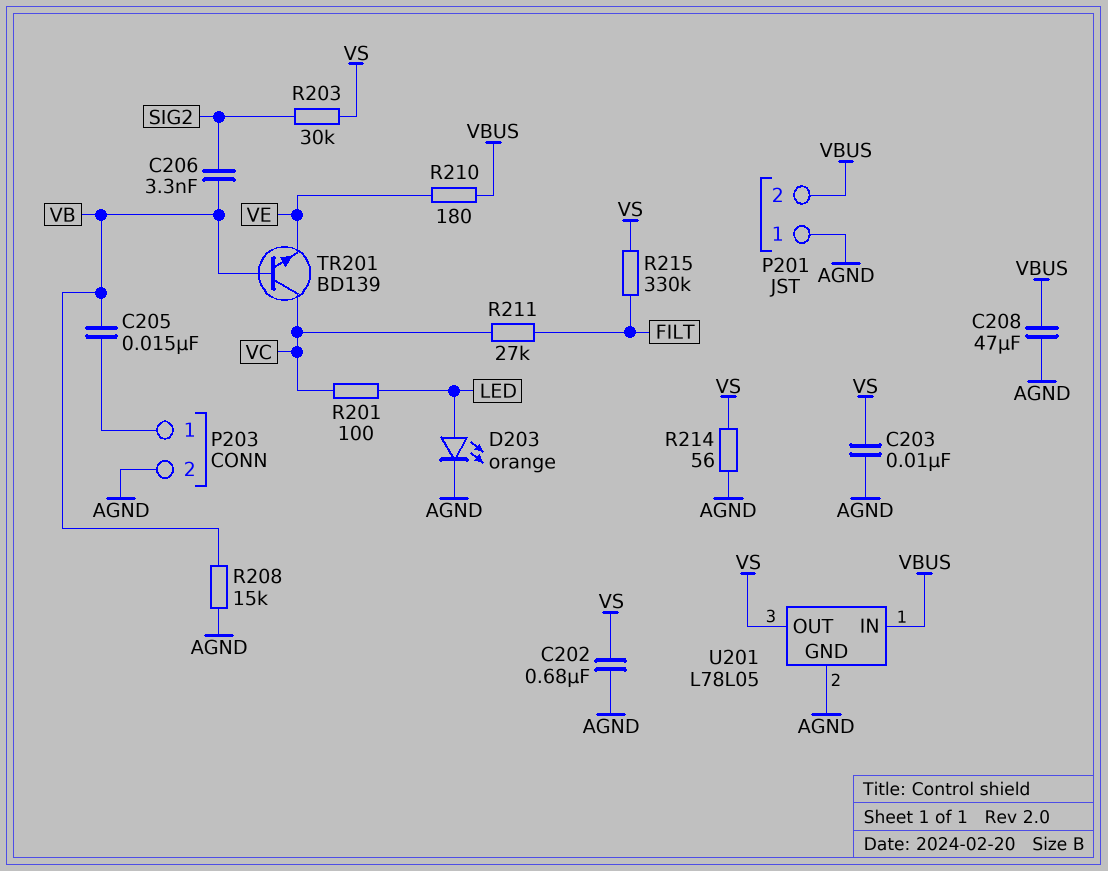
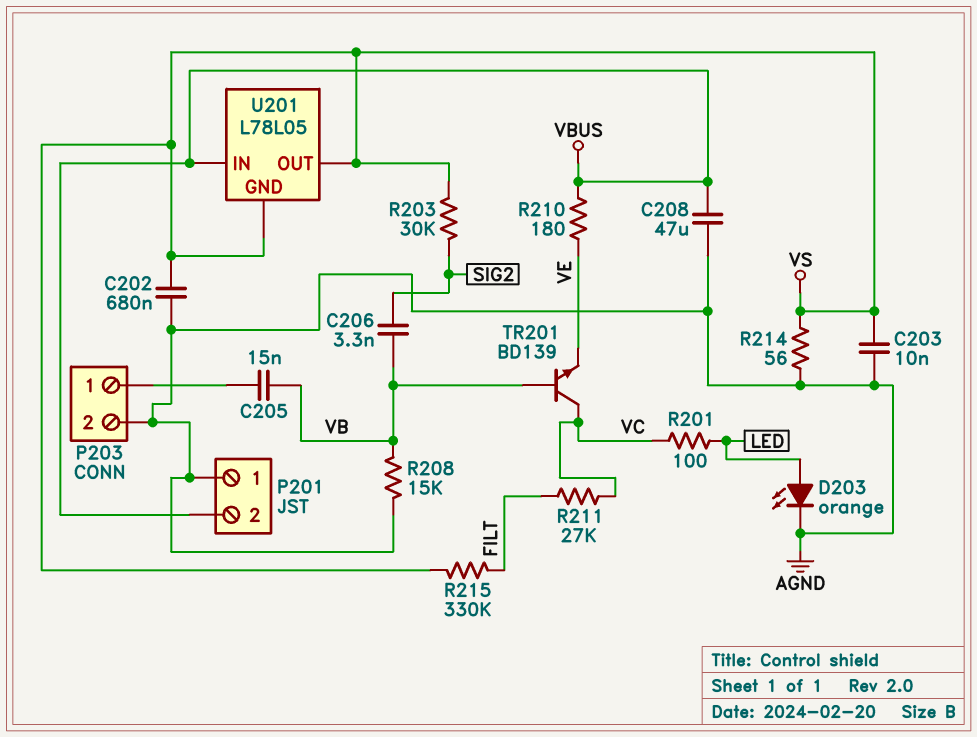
U201 pin GND: AGND -> VS

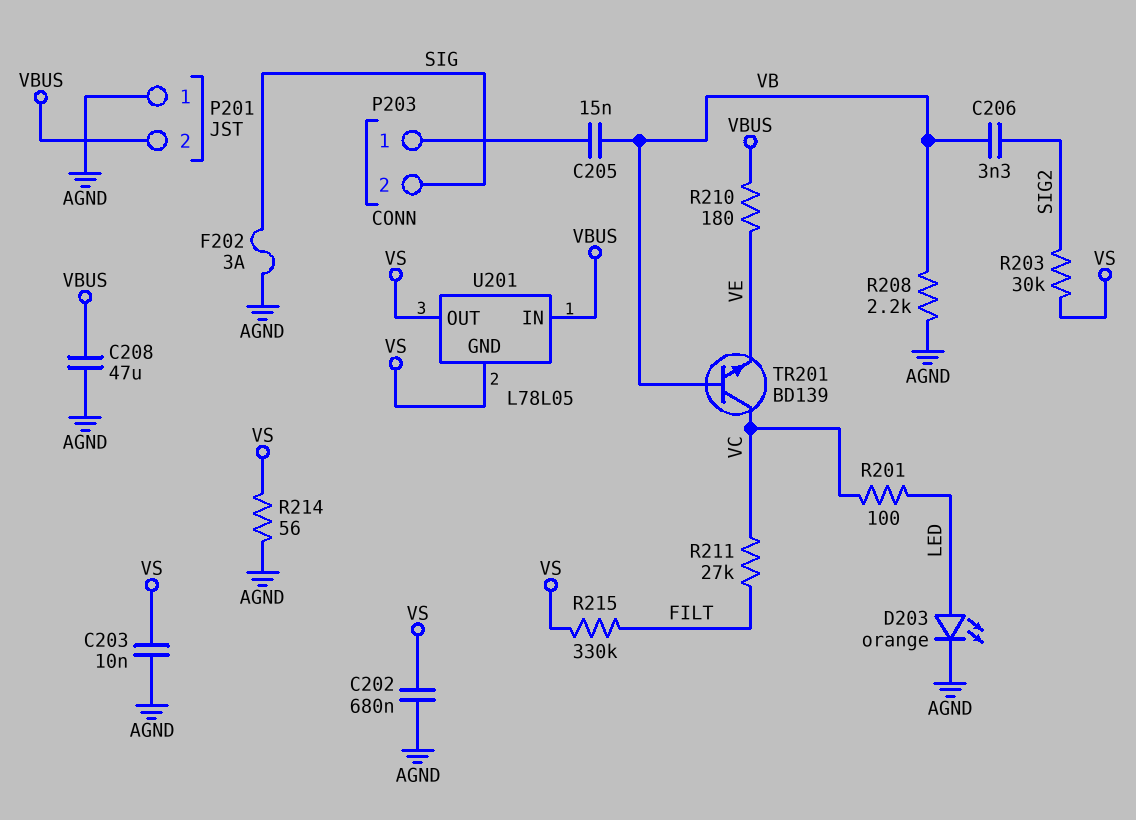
F202: none -> 3A (AGND, SIG)
P203 pin 2: AGND -> SIG
R208: 15k (AGND, VB) -> 2.2k (AGND, VB)

